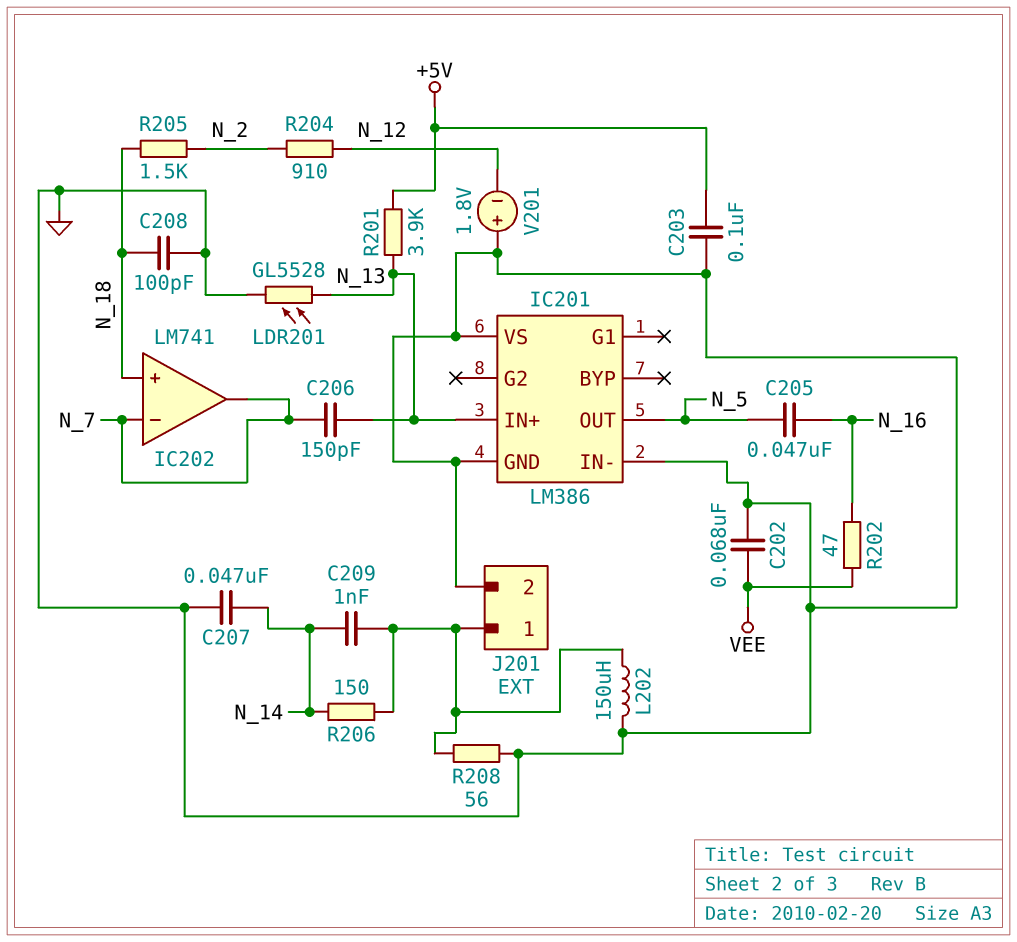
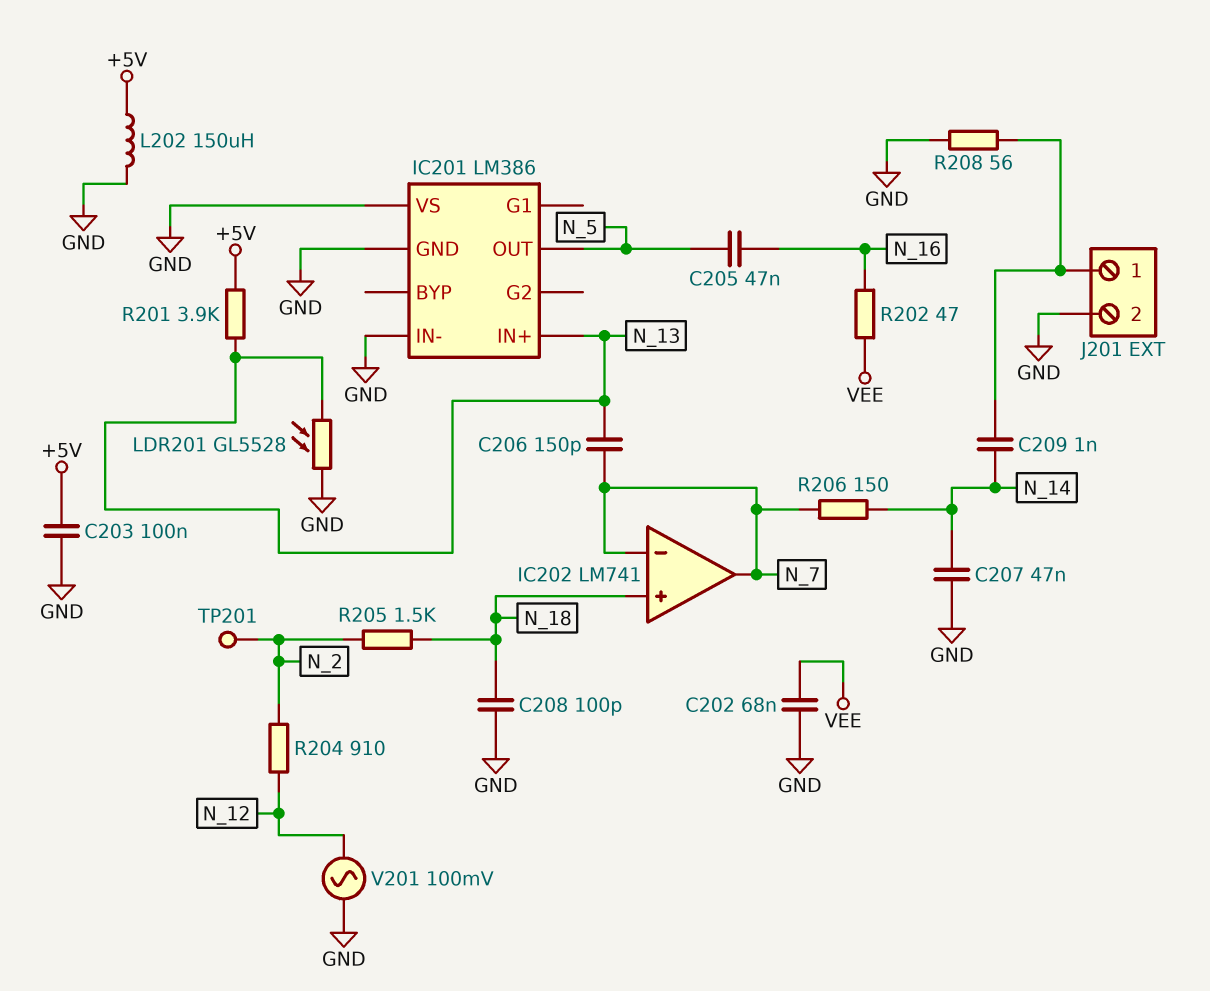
L202: 150uH (GND, J201/1) -> 150uH (+5V, GND)
R206: 150 (J201/1, N_14) -> 150 (N_7, N_14)
TP201: none -> test point (N_2)
V201: 1.8V (plus GND, minus N_12) -> AC 100mV (GND, N_12)

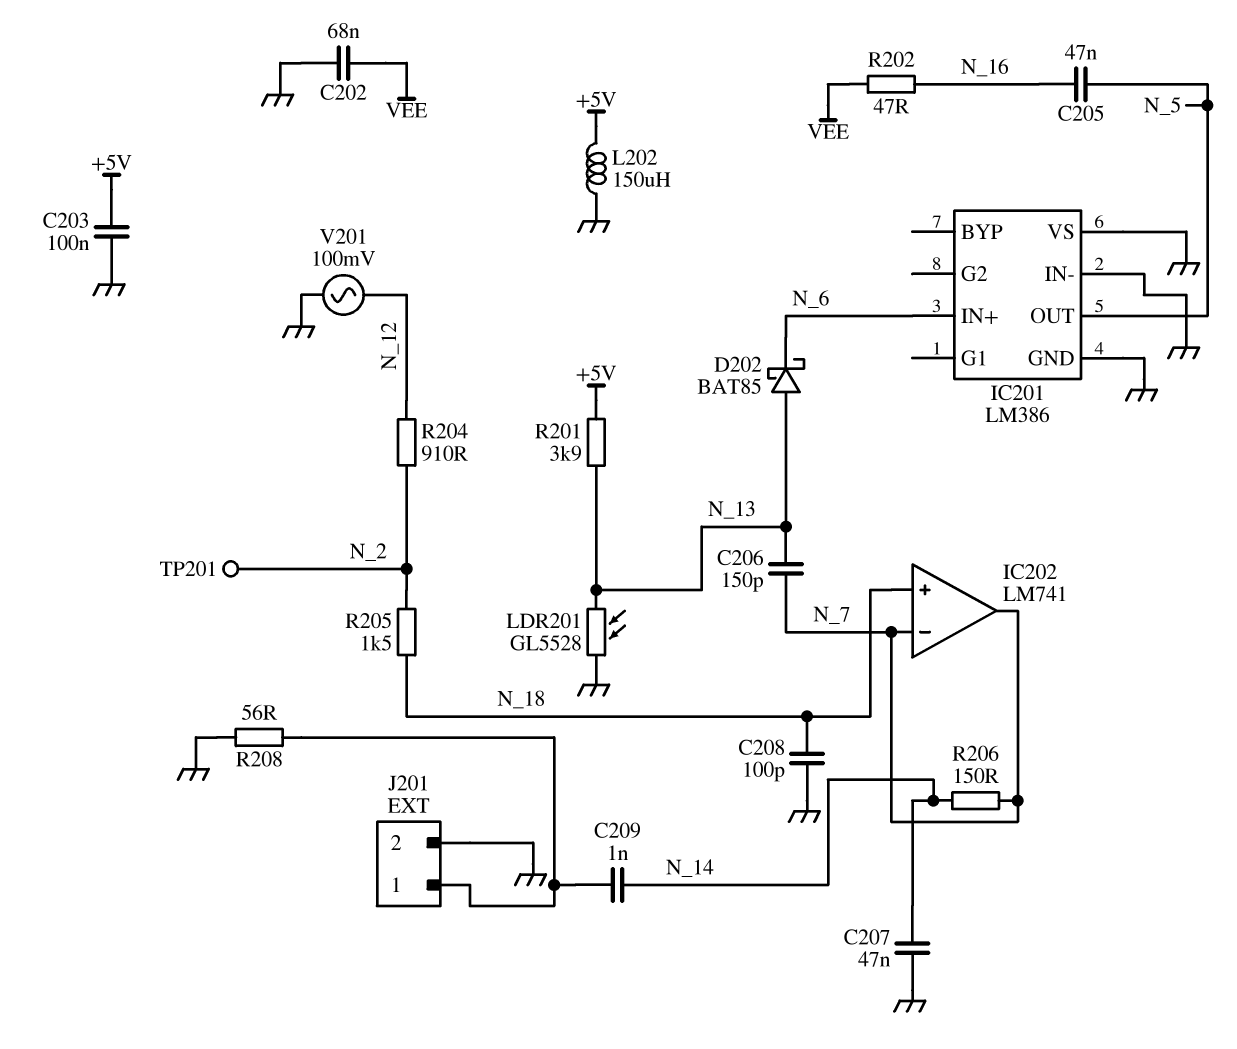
D202: none -> schottky BAT85 (A N_13, K N_6)
IC201 pin IN+: N_13 -> N_6

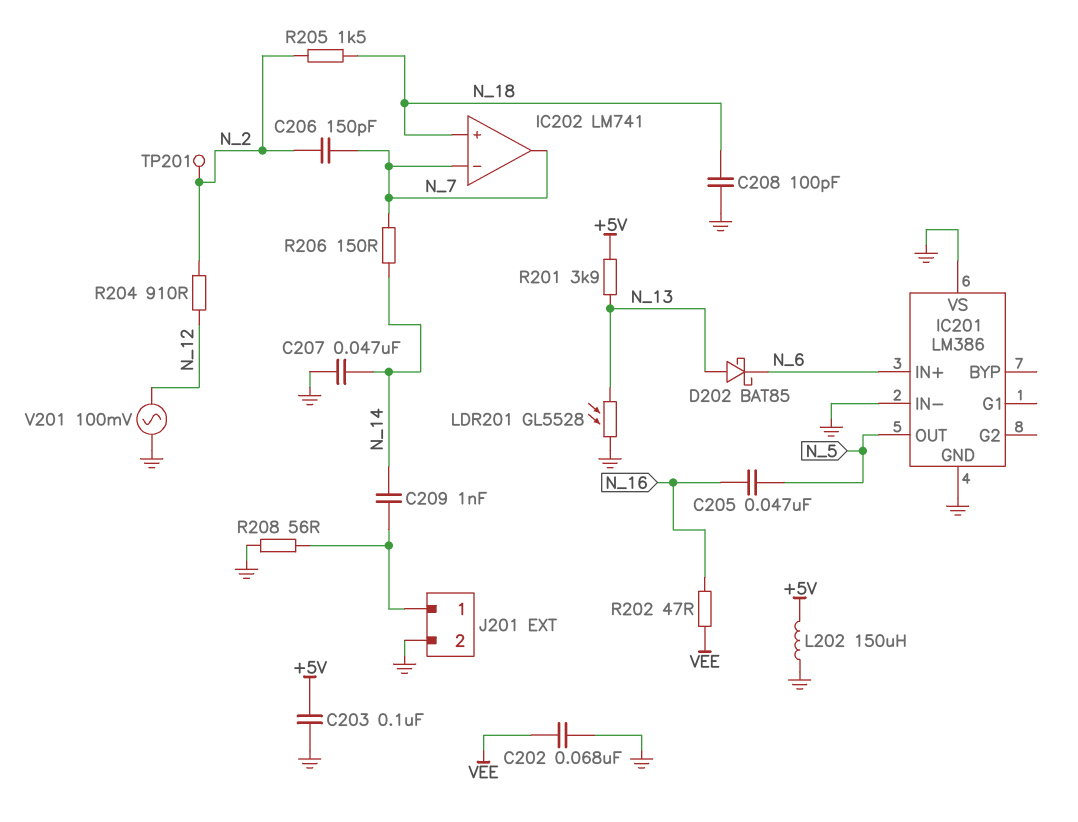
C206: 150pF (N_7, N_13) -> 150pF (N_2, N_7)

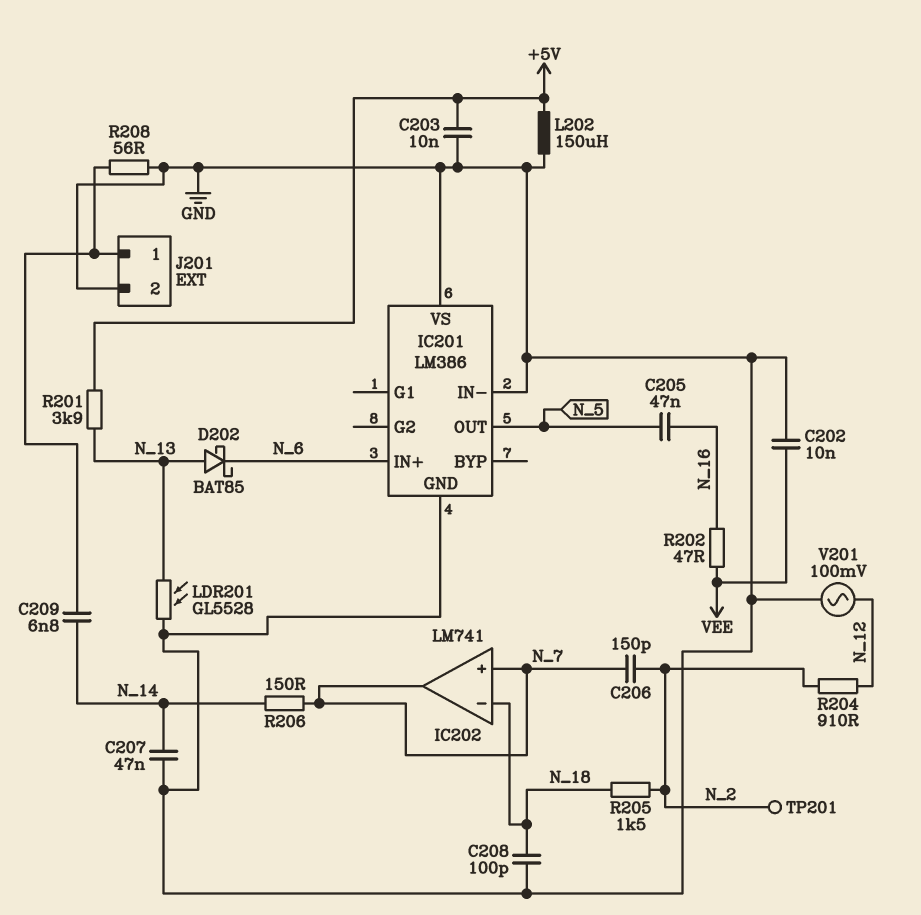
C202: 68nF (GND, VEE) -> 10nF (GND, VEE)
C203: 100nF (+5V, GND) -> 10nF (+5V, GND)
C209: 1nF (J201/1, N_14) -> 6.8nF (J201/1, N_14)
IC202 pin in+: N_18 -> N_7
IC202 pin in-: N_7 -> N_18

